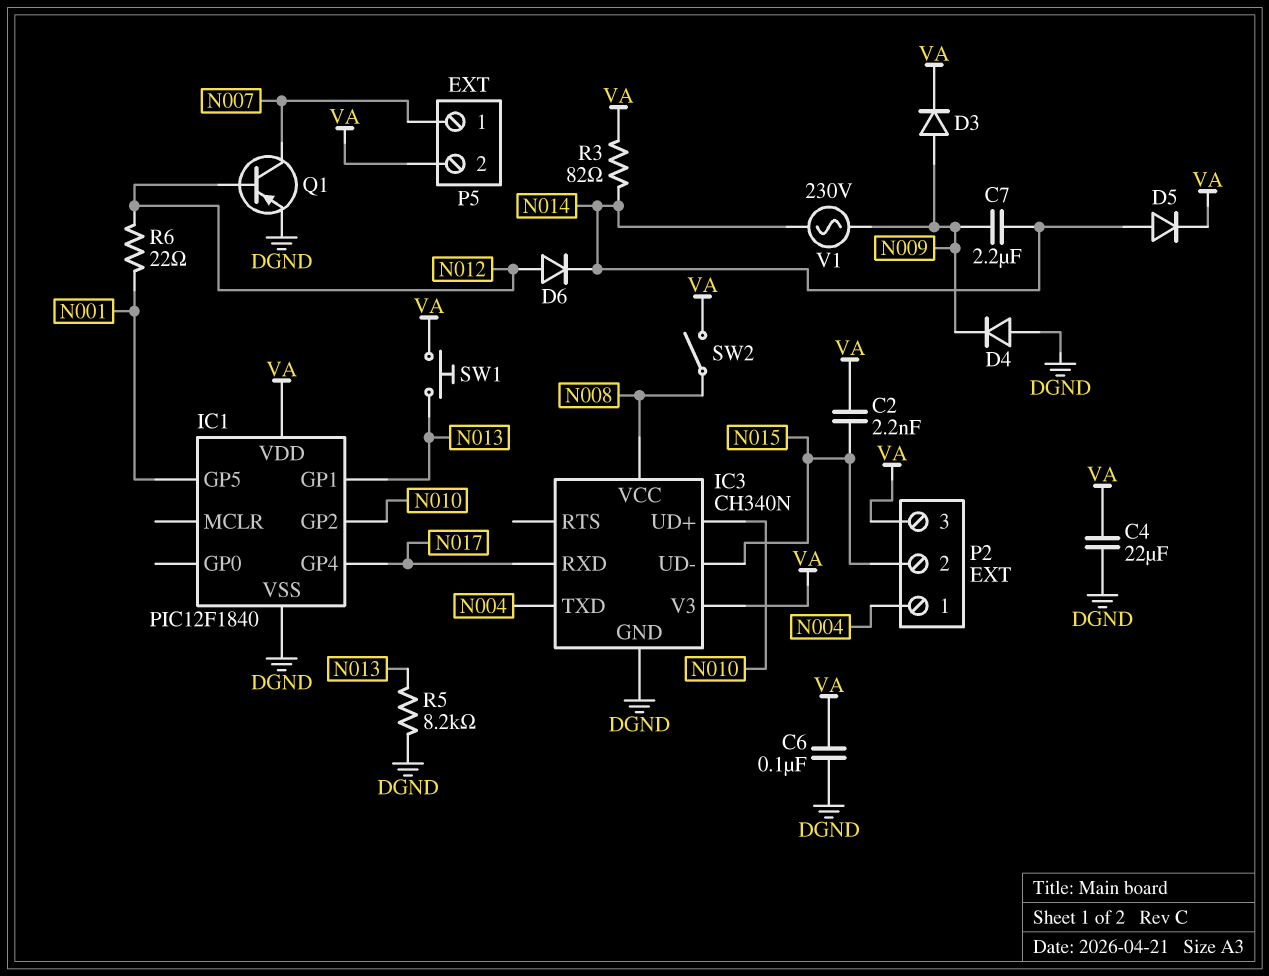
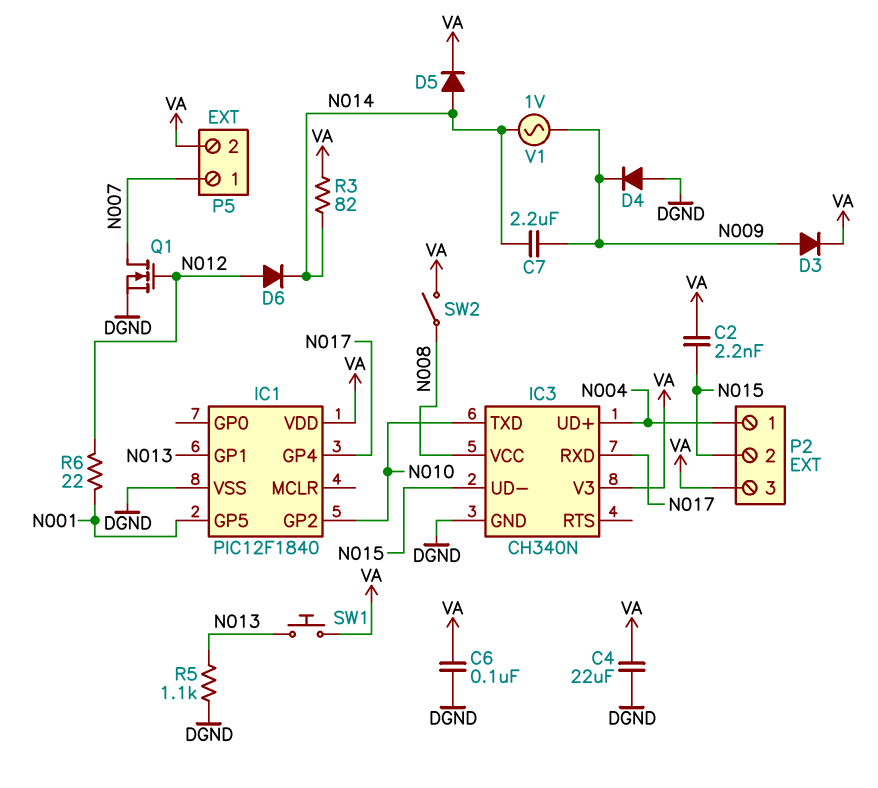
IC3 pin TXD: N004 -> N010
IC3 pin UD+: N010 -> N004
Q1: PNP (B N012, C N007, E DGND) -> NMOS (G N012, D N007, S DGND)
R5: 8.2k (DGND, N013) -> 1.1k (DGND, N013)
V1: AC 230V (N009, N014) -> AC 1V (N009, N014)

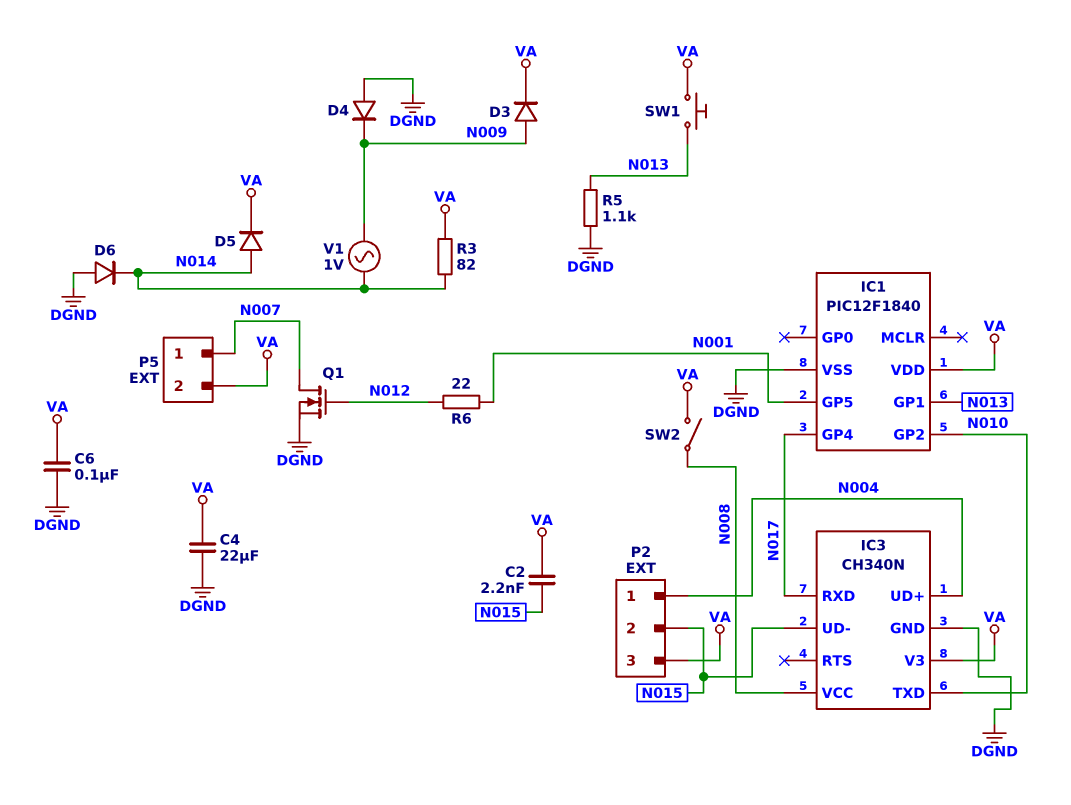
C7: 2.2uF (N009, N014) -> none
D6: diode (A N012, K N014) -> diode (A DGND, K N014)

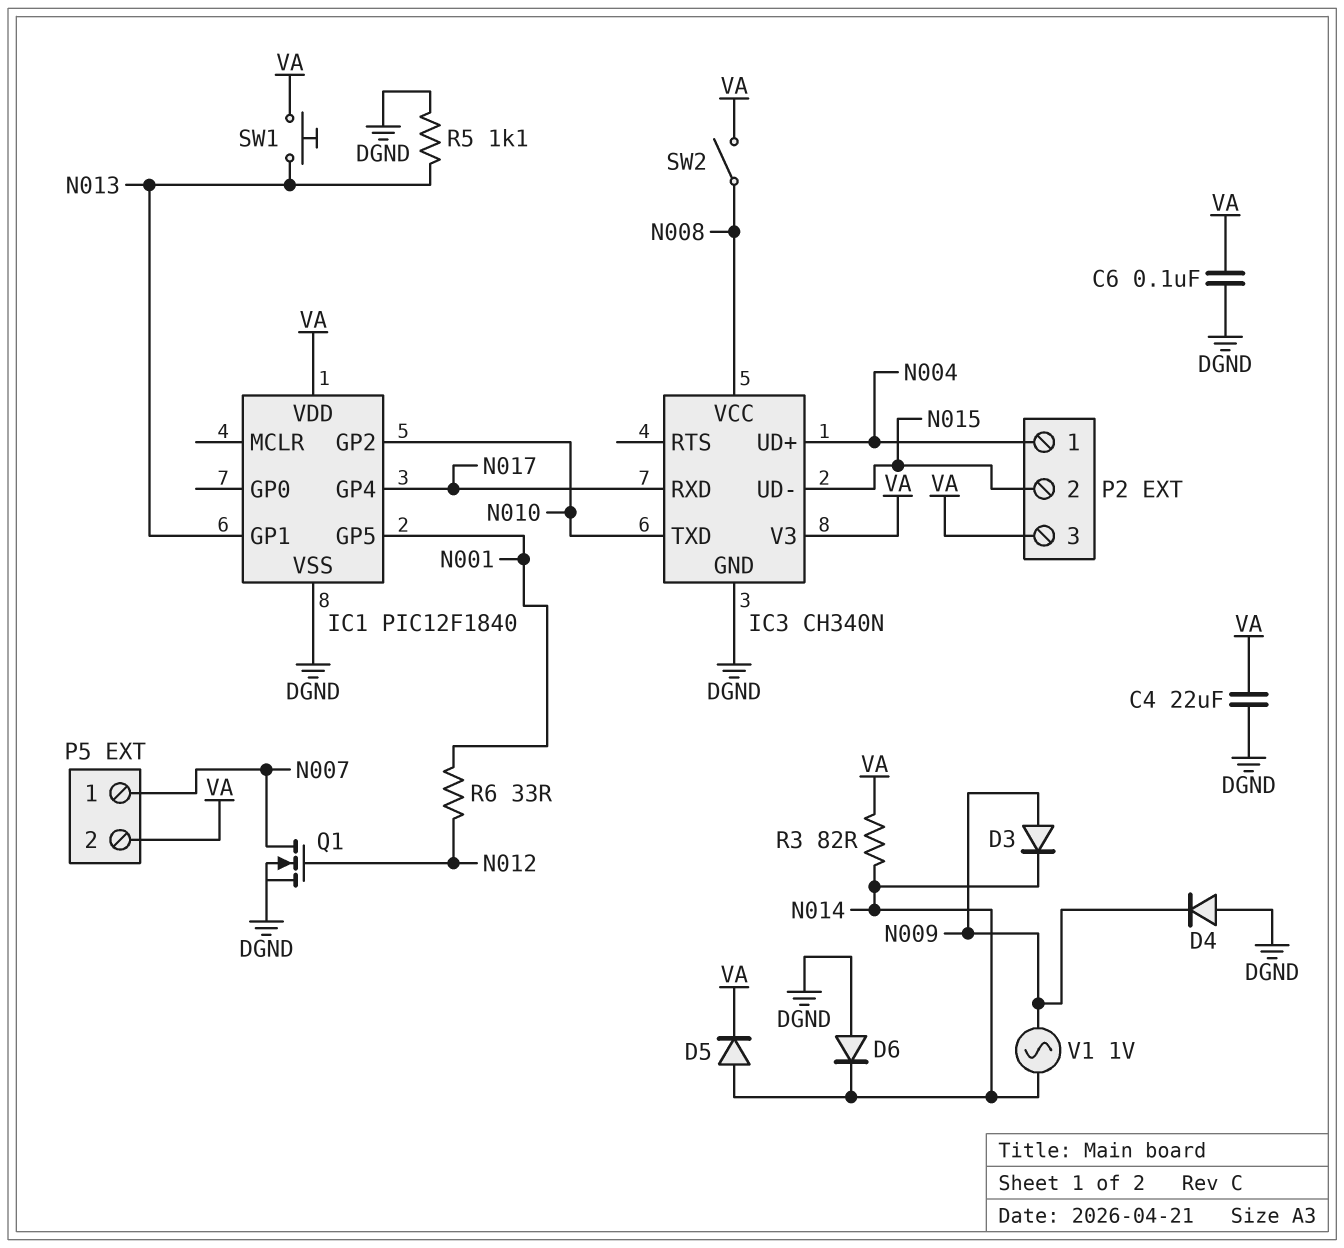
C2: 2.2nF (N015, VA) -> none
D3: diode (A N009, K VA) -> diode (A N009, K N014)
R6: 22 (N001, N012) -> 33 (N001, N012)

